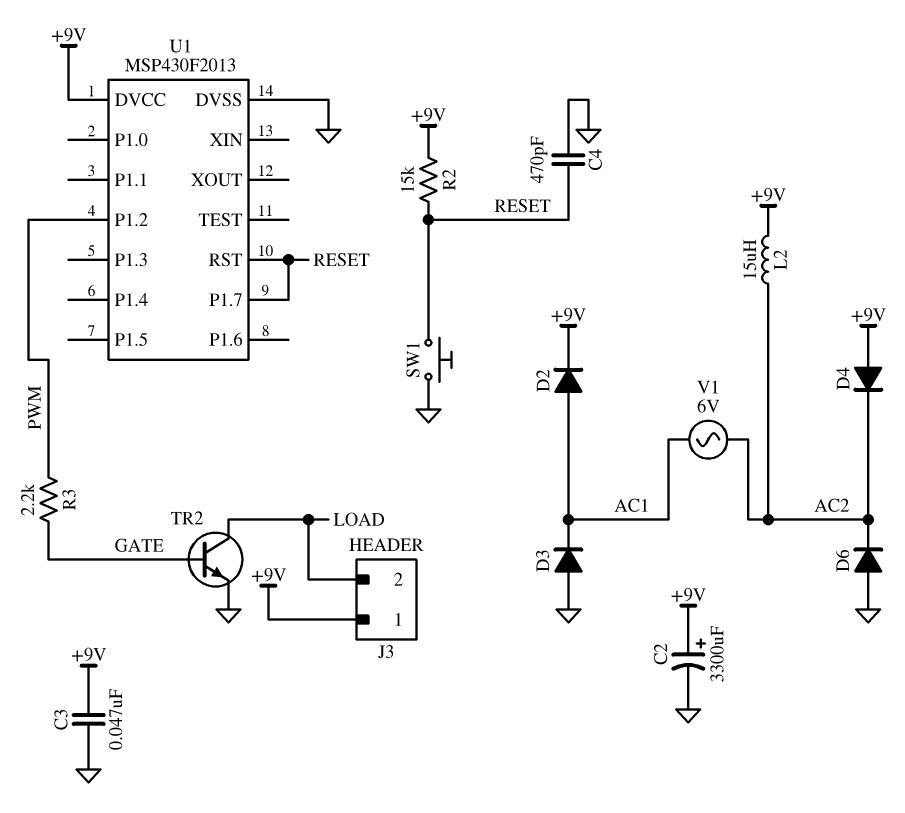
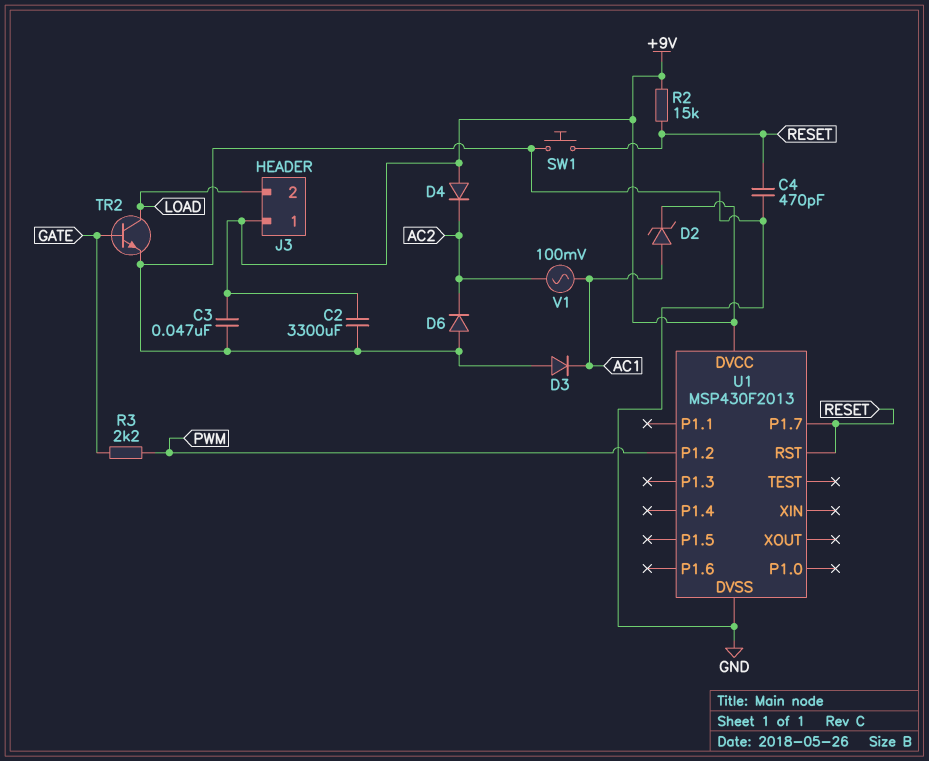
C2: 3300uF (plus +9V, minus GND) -> 3300uF (+9V, GND)
D2: diode (A AC1, K +9V) -> zener (A AC1, K +9V)
L2: 15uH (+9V, AC2) -> none
V1: AC 6V (AC1, AC2) -> AC 100mV (AC1, AC2)

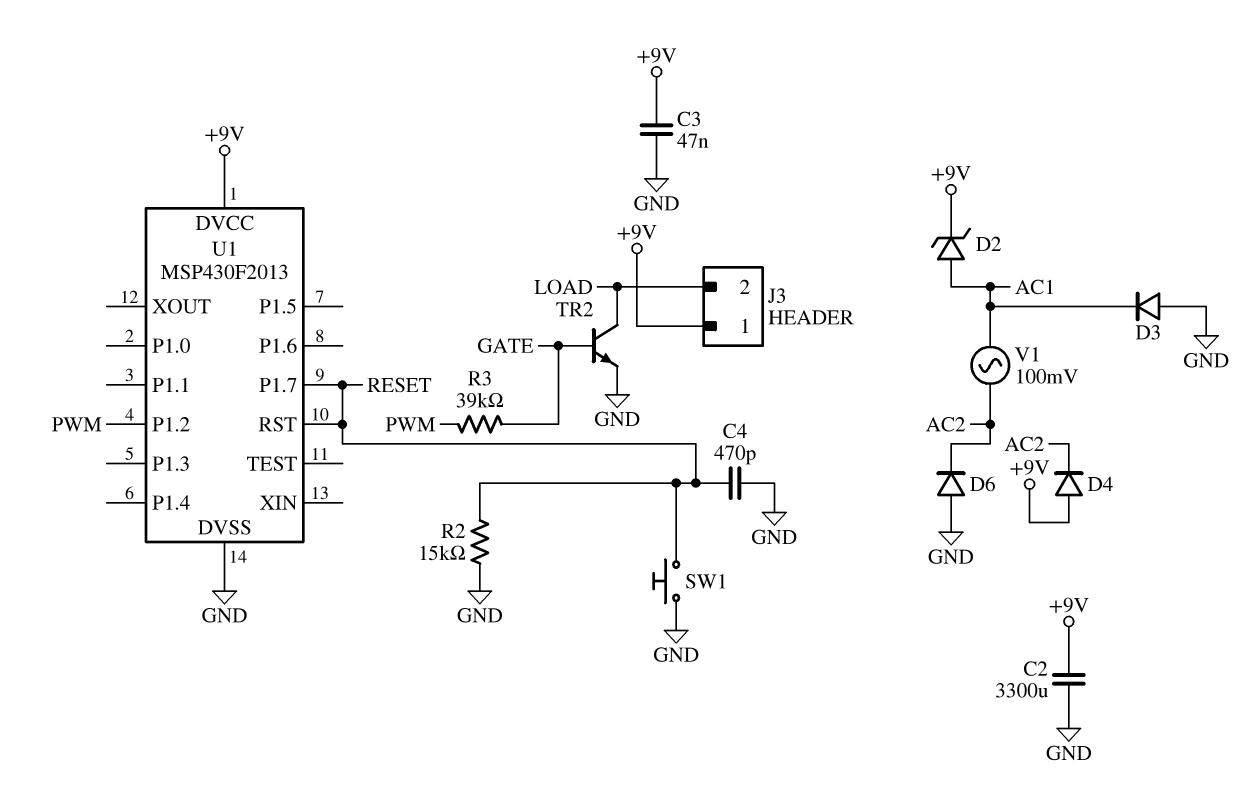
R2: 15k (+9V, RESET) -> 15k (GND, RESET)
R3: 2.2k (GATE, PWM) -> 39k (GATE, PWM)

